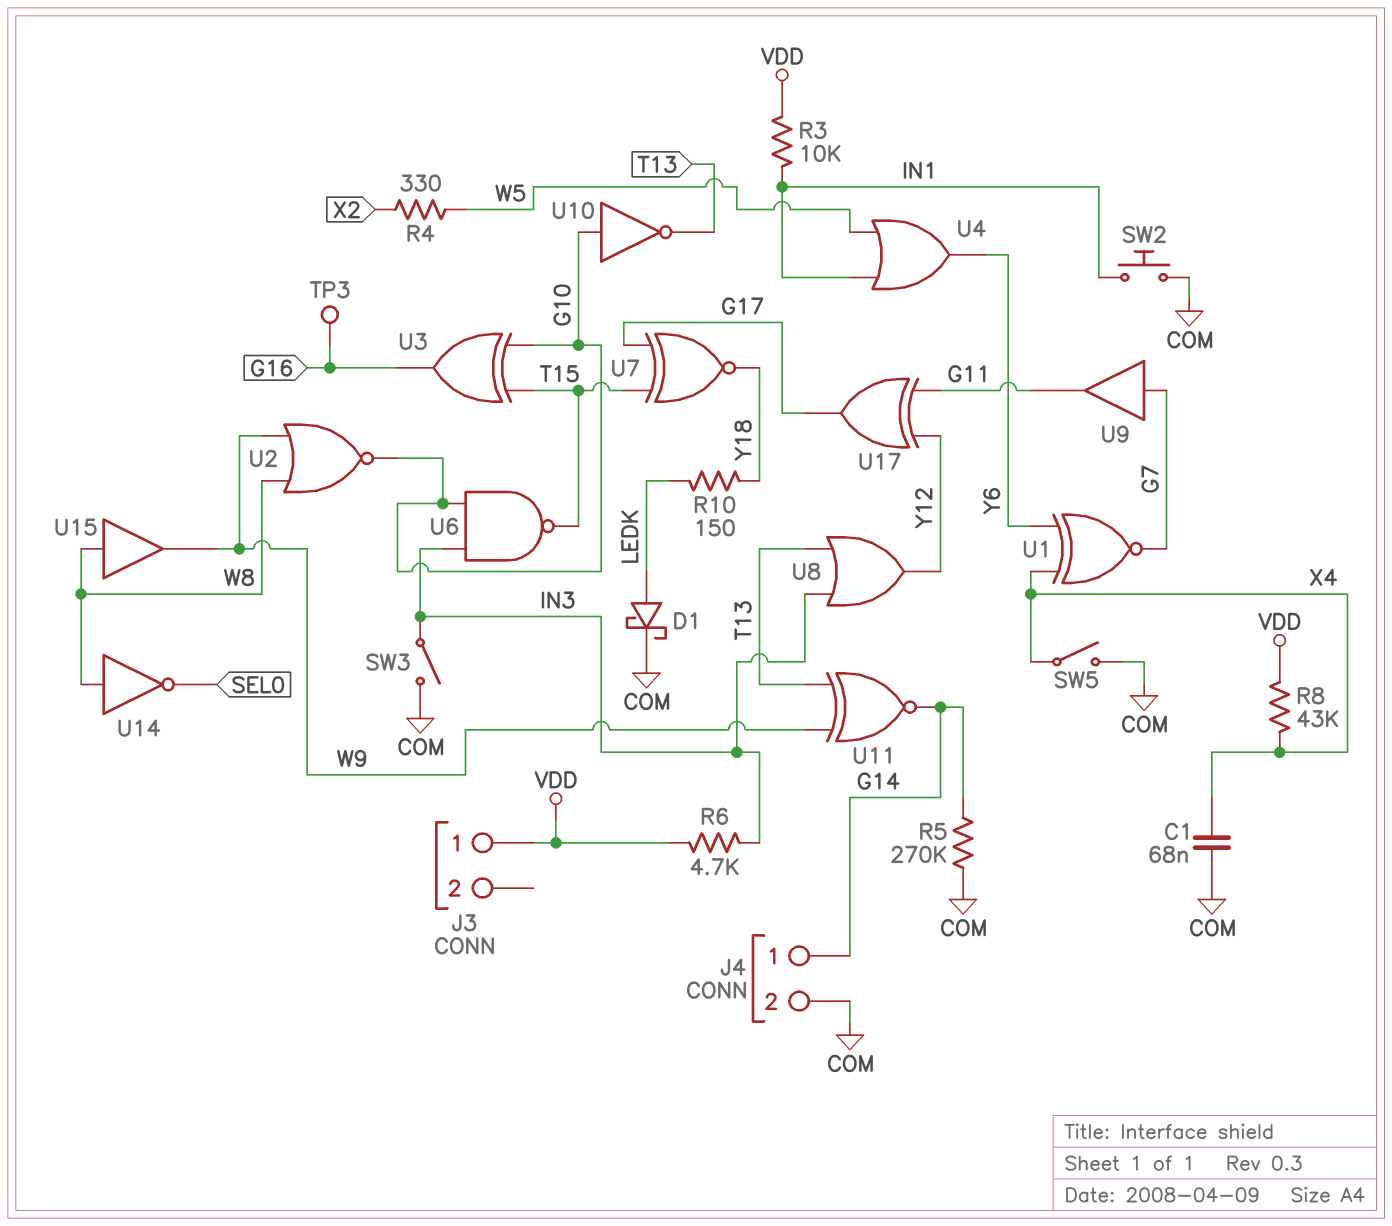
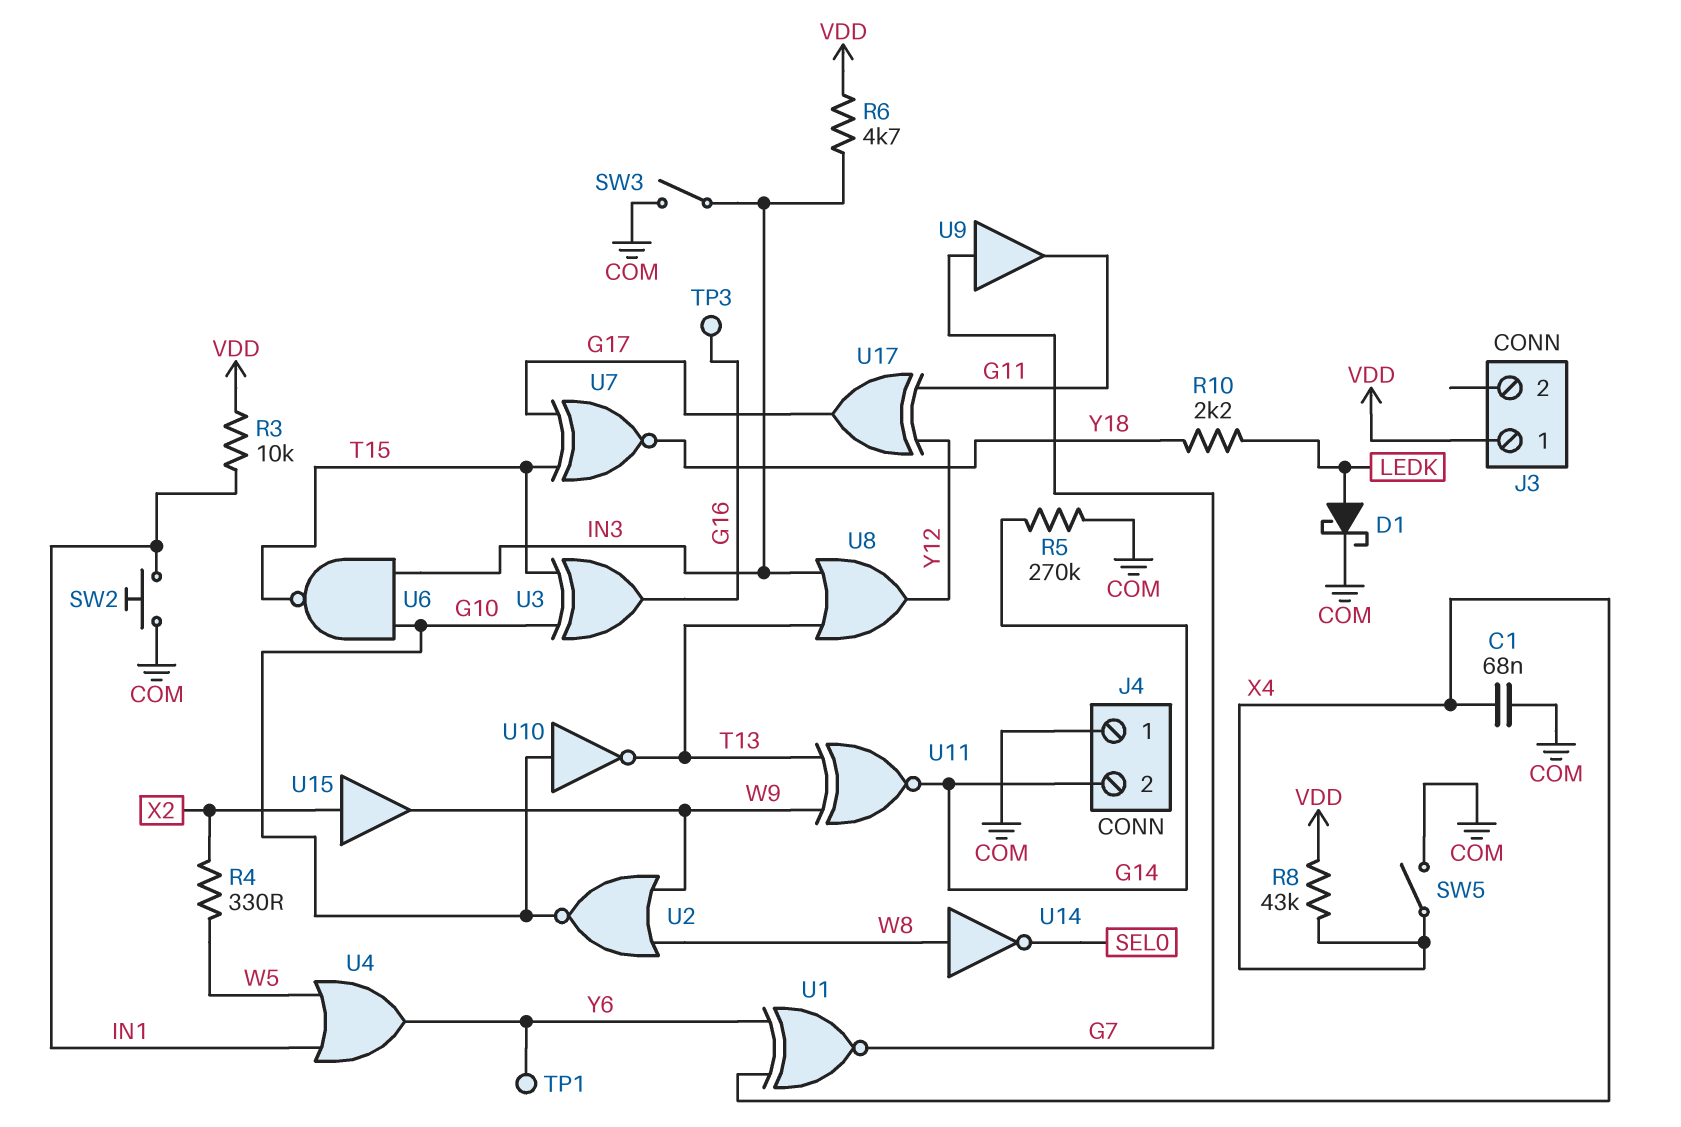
J4 pin 1: G14 -> COM
J4 pin 2: COM -> G14
R10: 150 (LEDK, Y18) -> 2.2k (LEDK, Y18)
TP1: none -> test point (Y6)
U15: buffer (in W8, out W9) -> buffer (in X2, out W9)

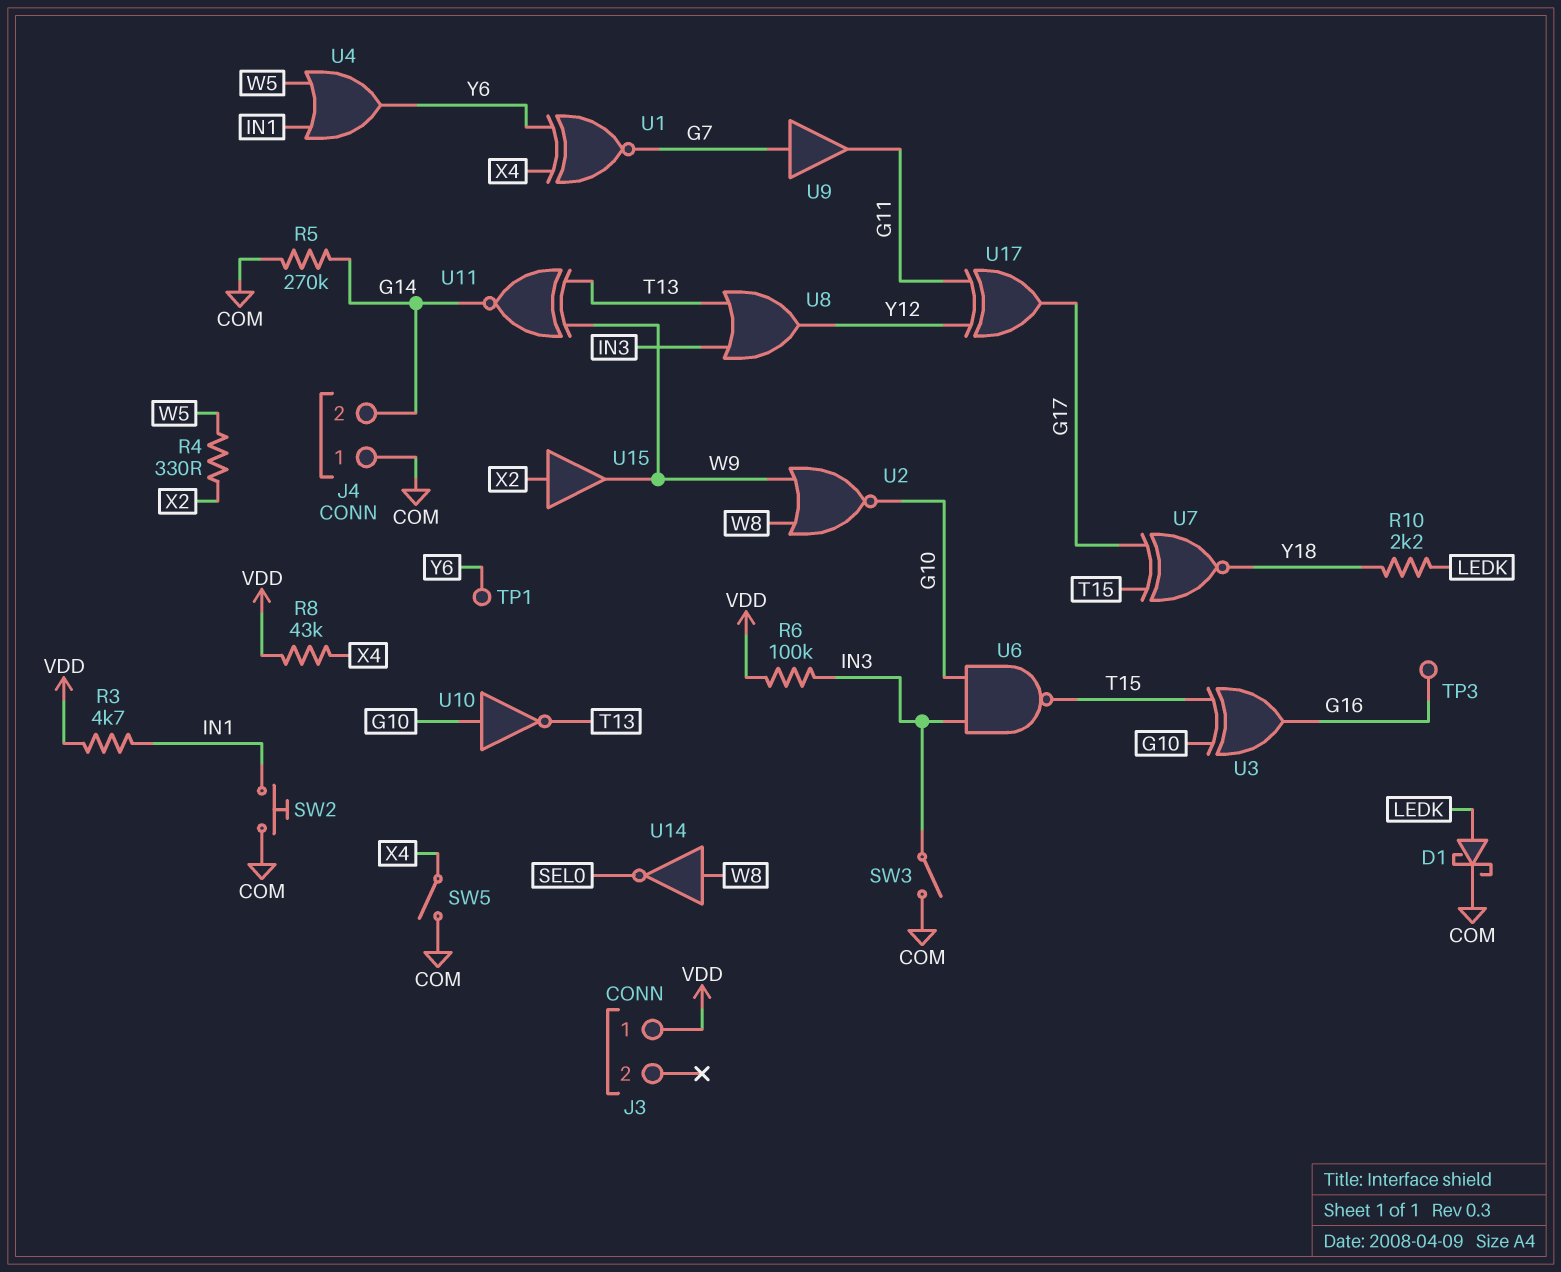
C1: 68nF (COM, X4) -> none
R3: 10k (IN1, VDD) -> 4.7k (IN1, VDD)
R6: 4.7k (IN3, VDD) -> 100k (IN3, VDD)

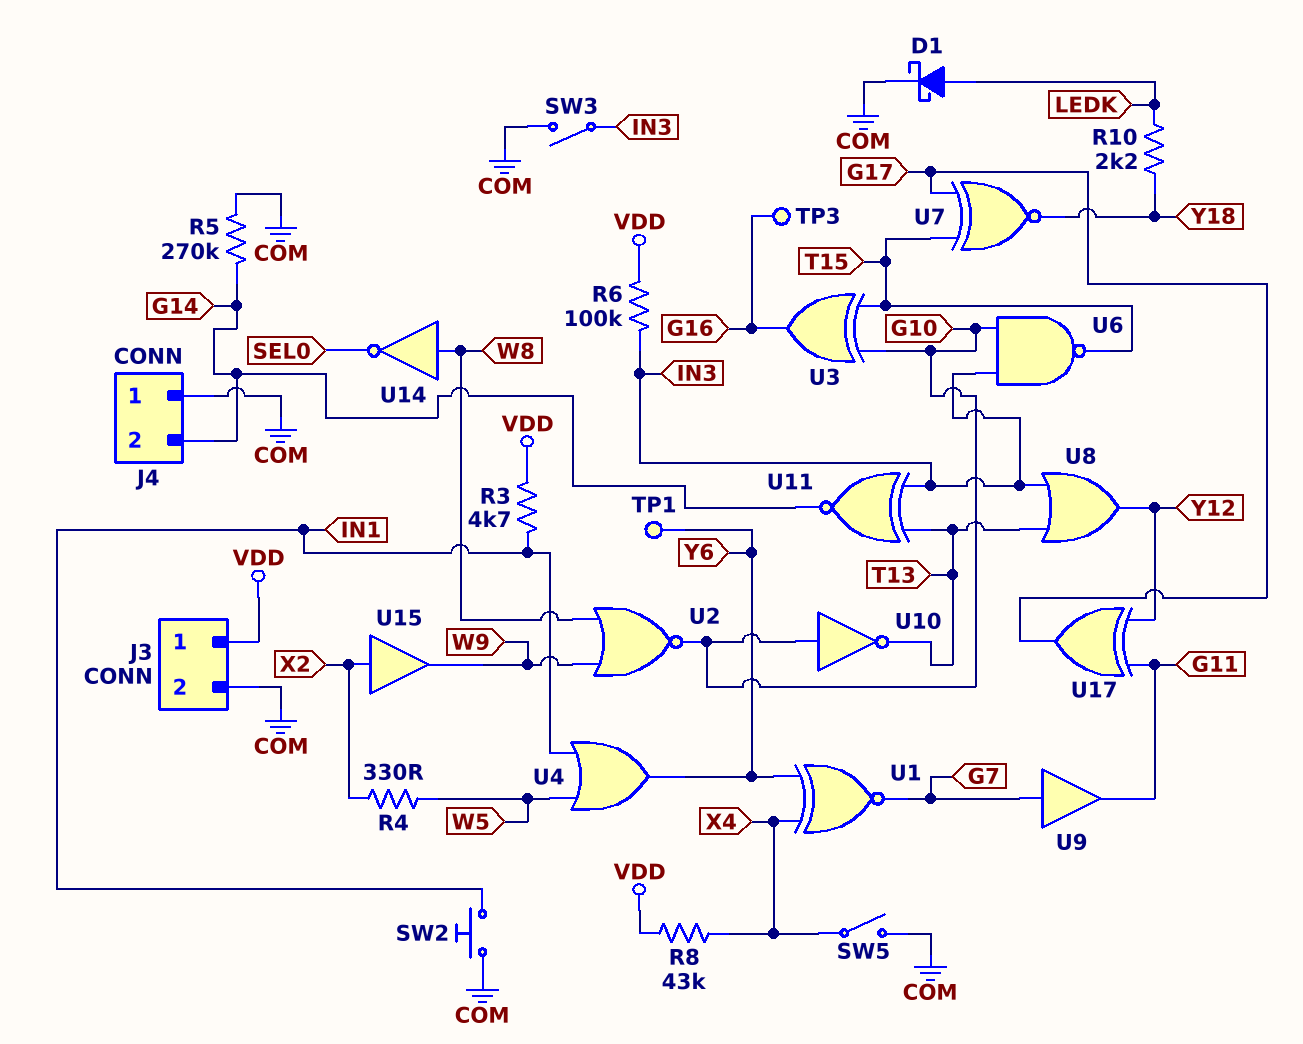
J3 pin 2: none -> COM
U11: XNOR (in T13, in W9, out G14) -> XNOR (in IN3, in T13, out G14)

